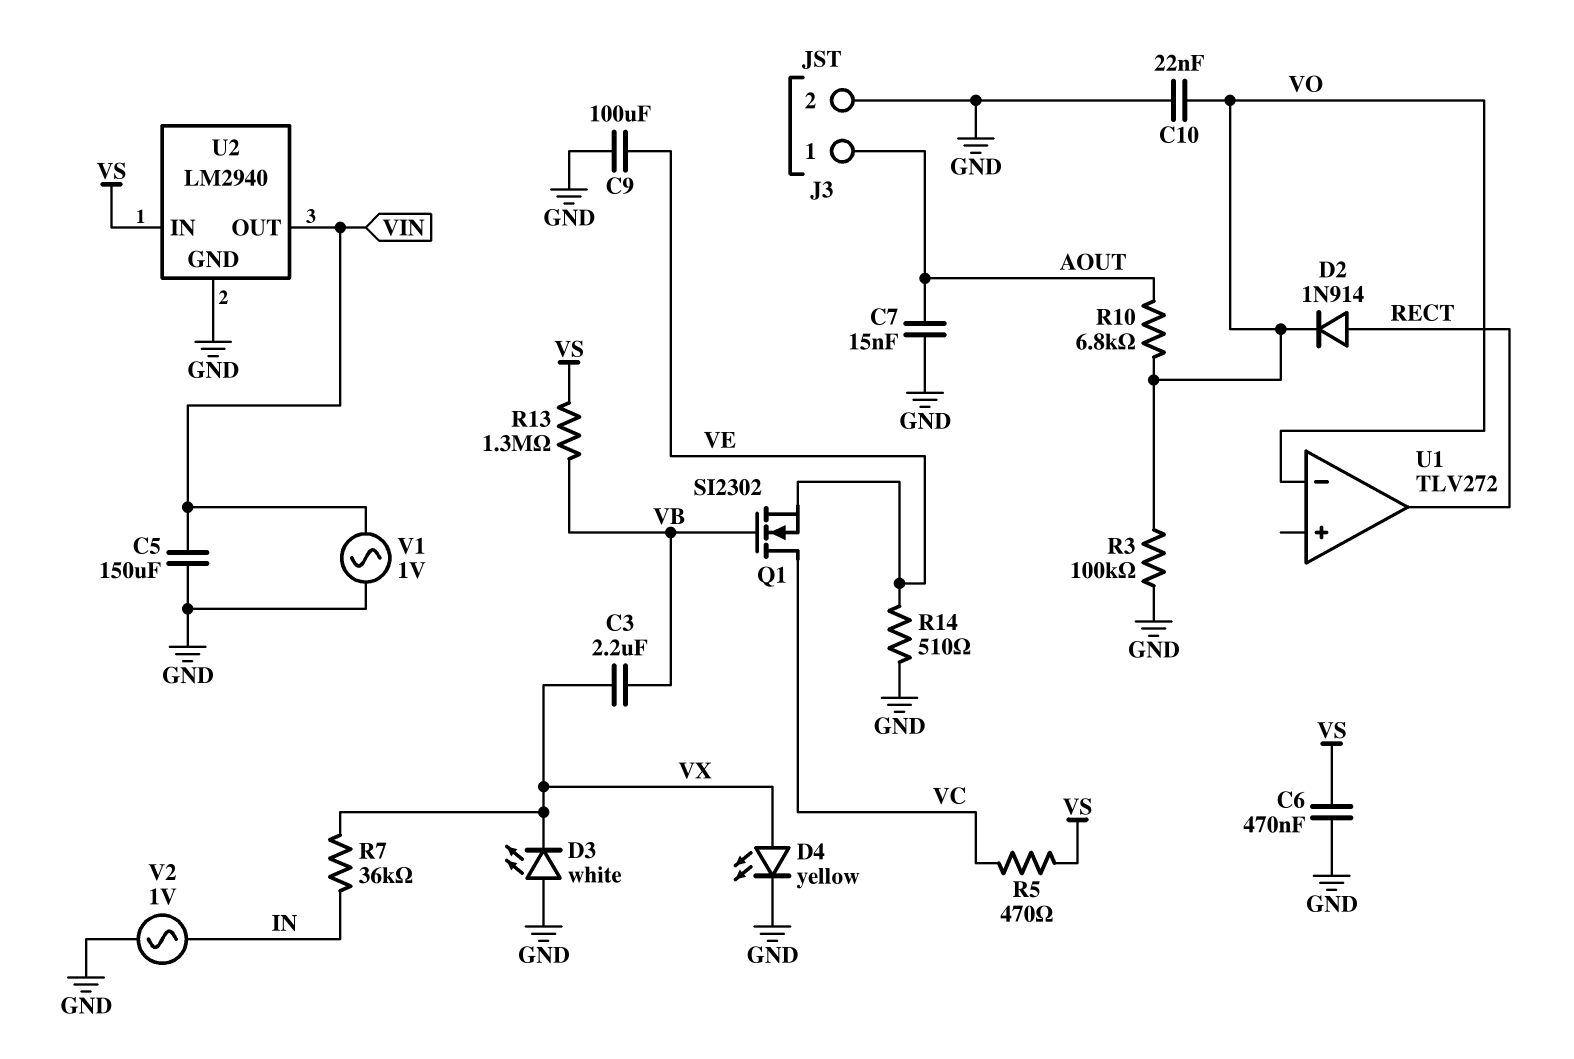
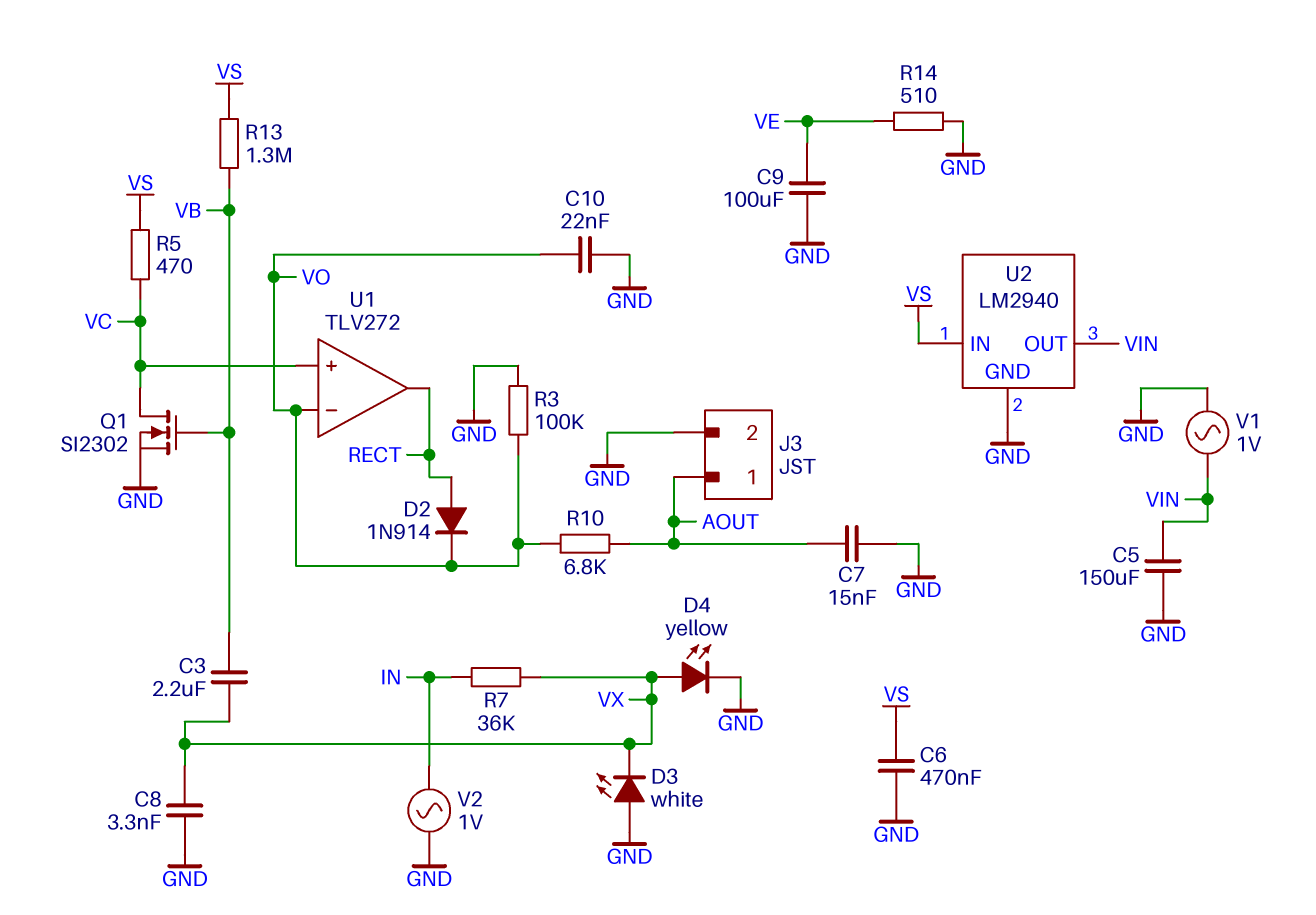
C8: none -> 3.3nF (GND, VX)
Q1: NMOS SI2302 (G VB, D VC, S VE) -> NMOS SI2302 (G VB, D VC, S GND)
U1 pin in+: none -> VC

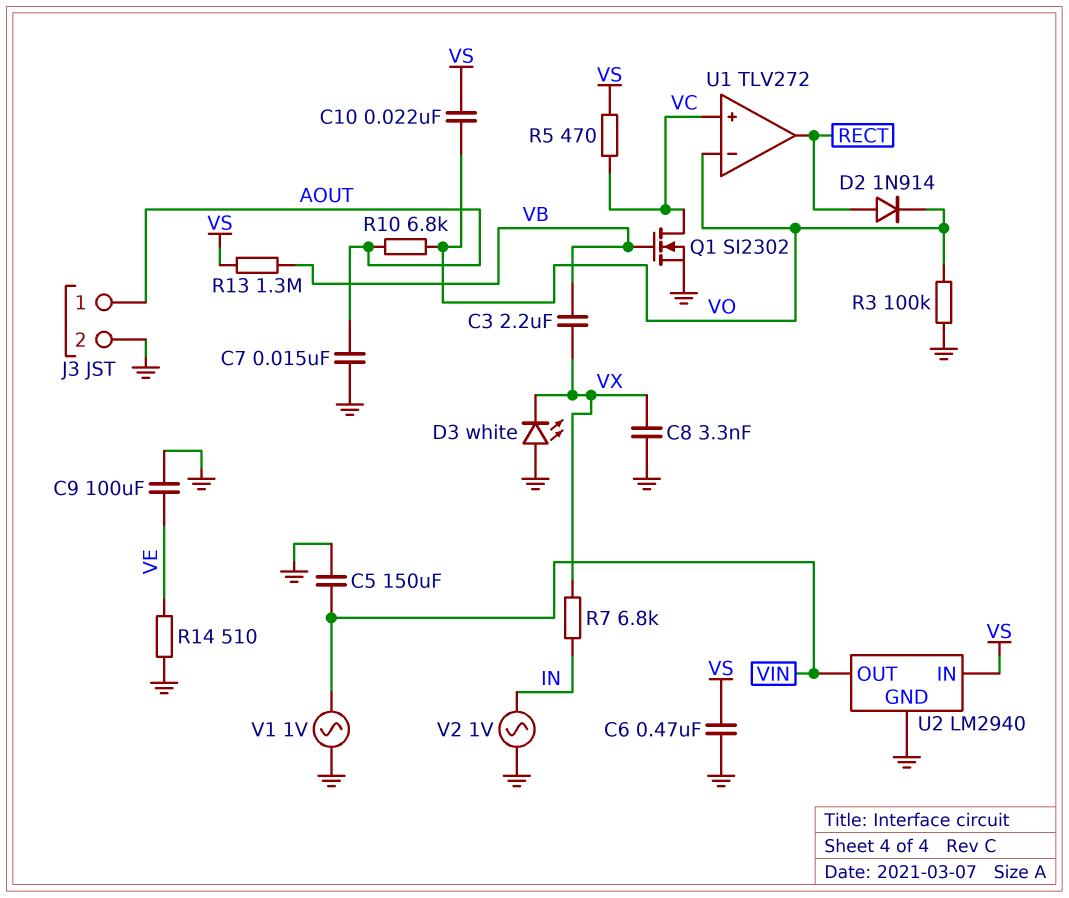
C10: 22nF (GND, VO) -> 22nF (VO, VS)
D4: LED yellow (A VX, K GND) -> none
R7: 36k (IN, VX) -> 6.8k (IN, VX)

